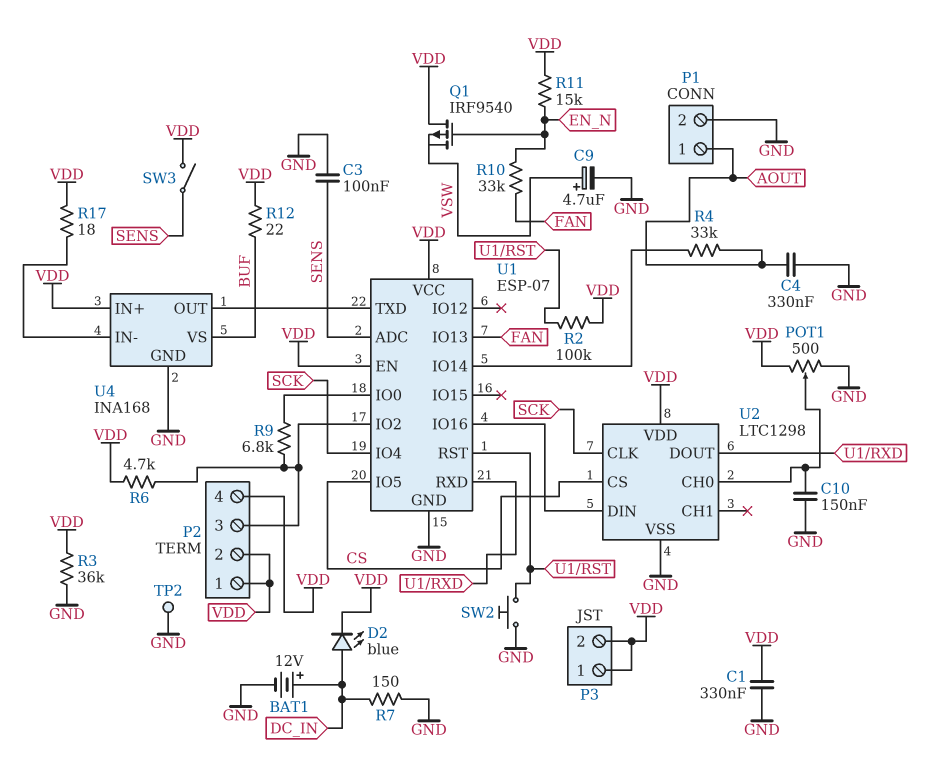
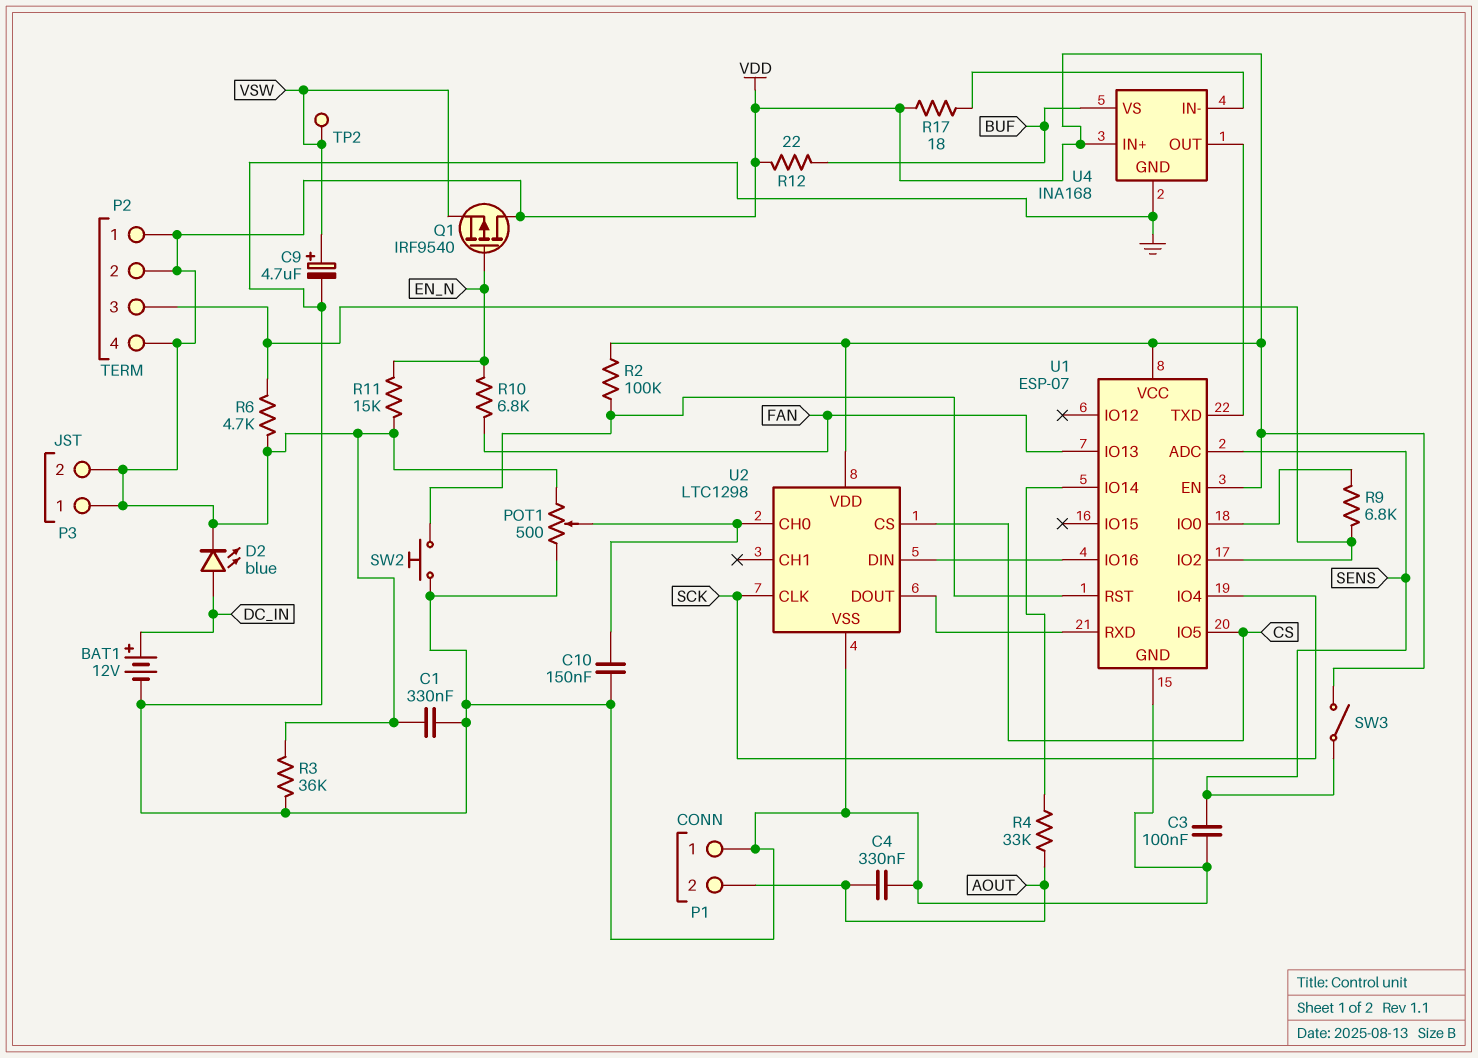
P1 pin 1: AOUT -> GND
P1 pin 2: GND -> AOUT
R7: 150 (DC_IN, GND) -> none
R10: 33k (EN_N, FAN) -> 6.8k (EN_N, FAN)
TP2: test point (GND) -> test point (VSW)

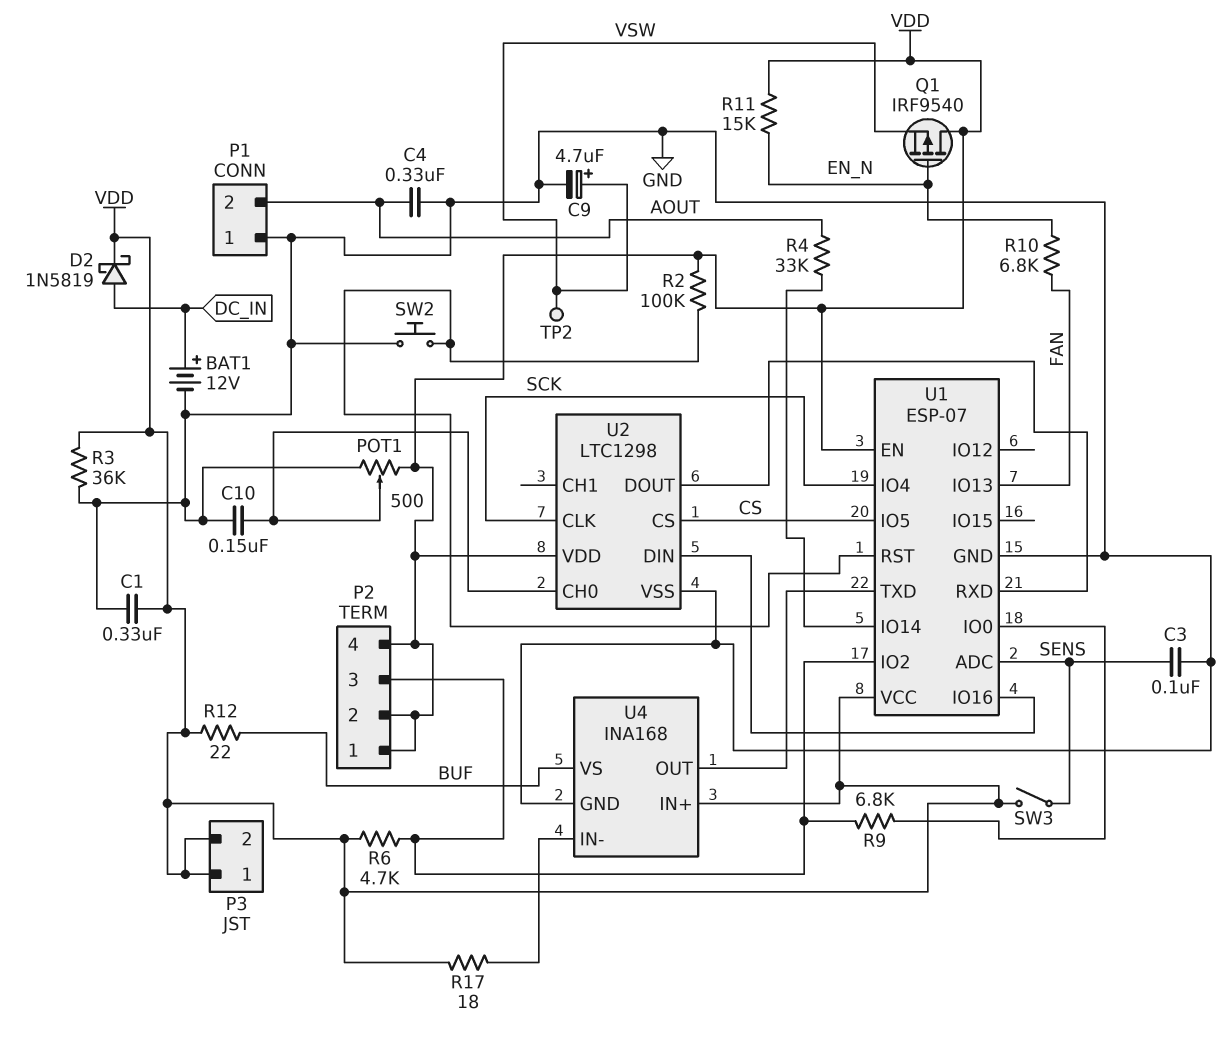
D2: LED blue (A DC_IN, K VDD) -> schottky 1N5819 (A DC_IN, K VDD)

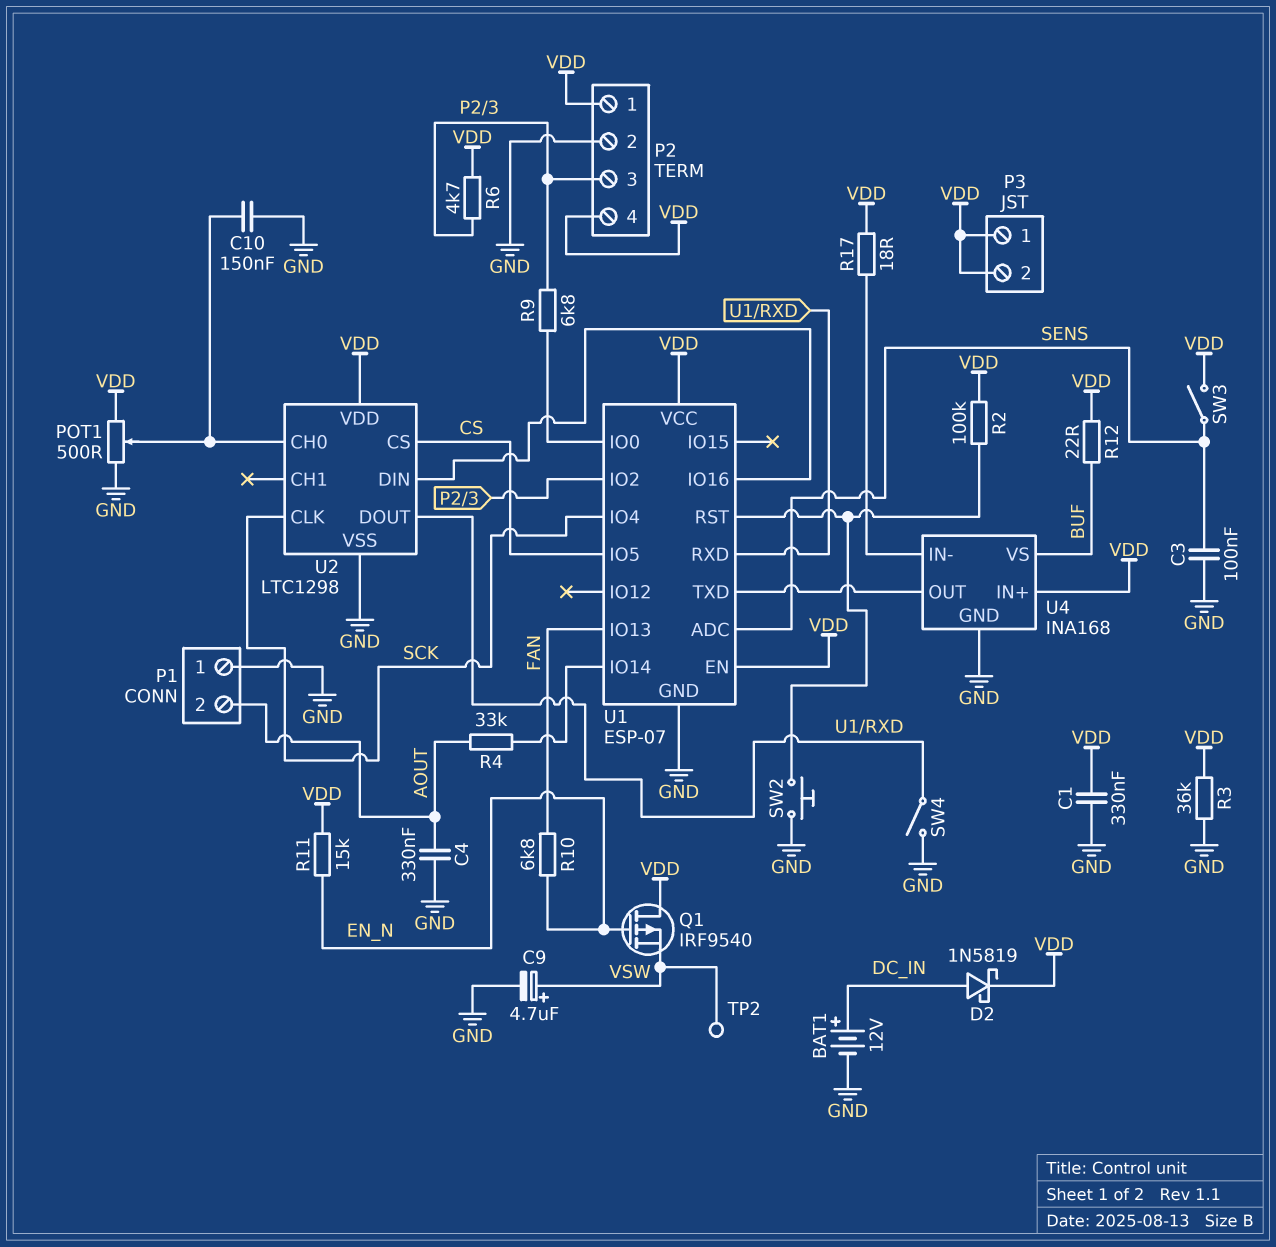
P2 pin 2: VDD -> GND
SW4: none -> switch (GND, U1/RXD)

